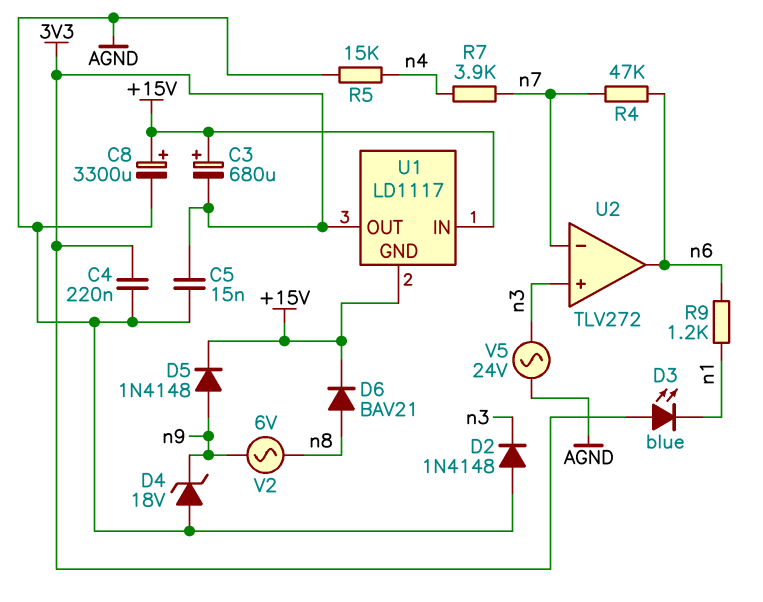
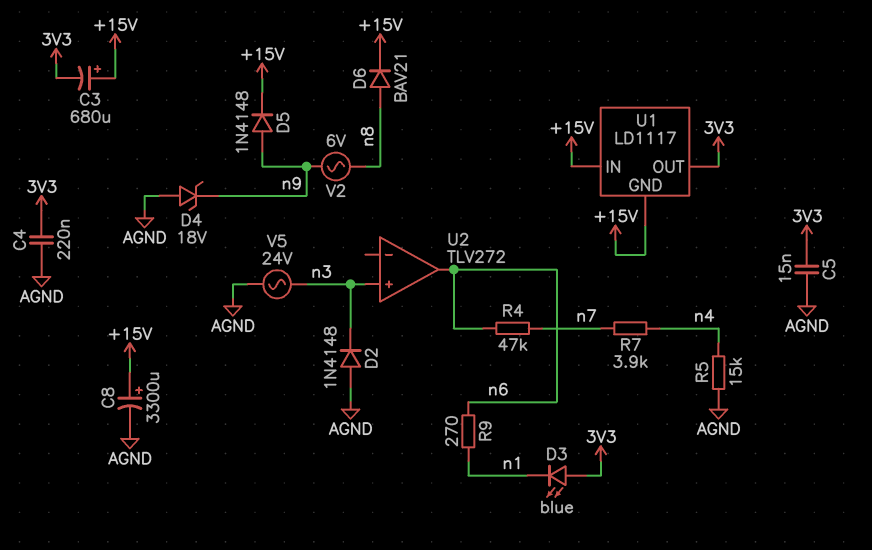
R9: 1.2k (n1, n6) -> 270 (n1, n6)
U2 pin in-: n7 -> none

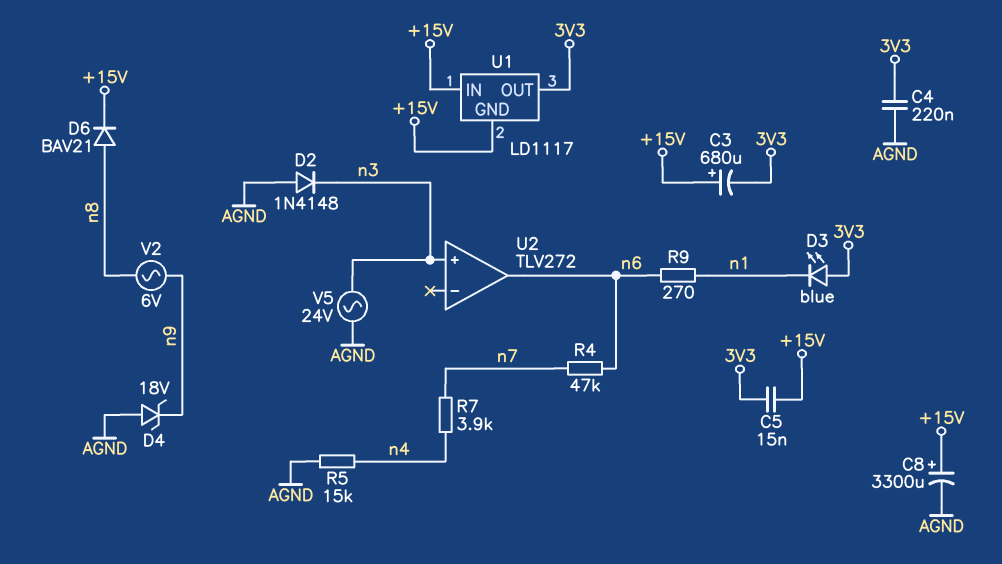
C5: 15nF (3V3, AGND) -> 15nF (+15V, 3V3)
D5: diode 1N4148 (A n9, K +15V) -> none

